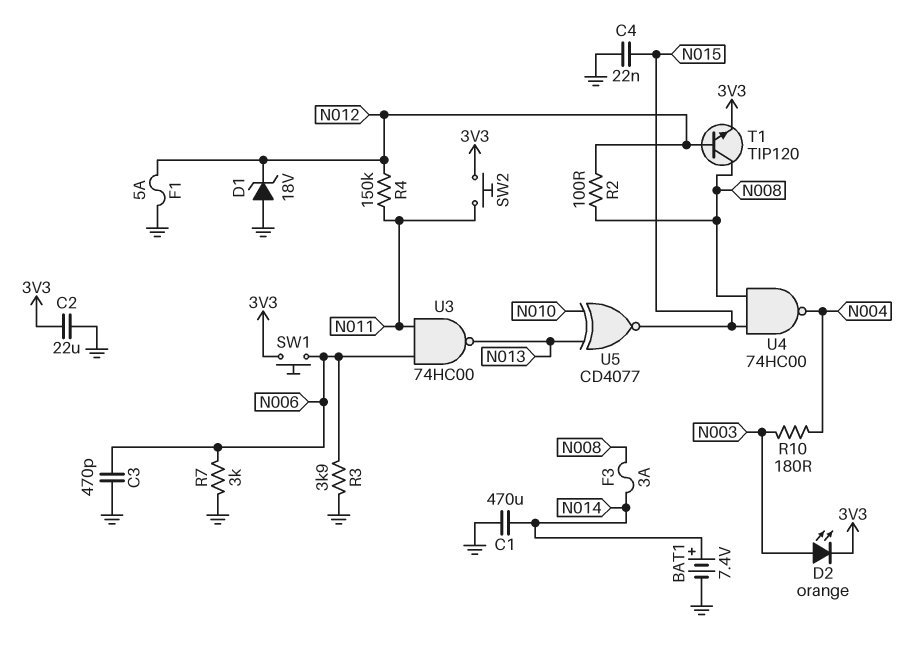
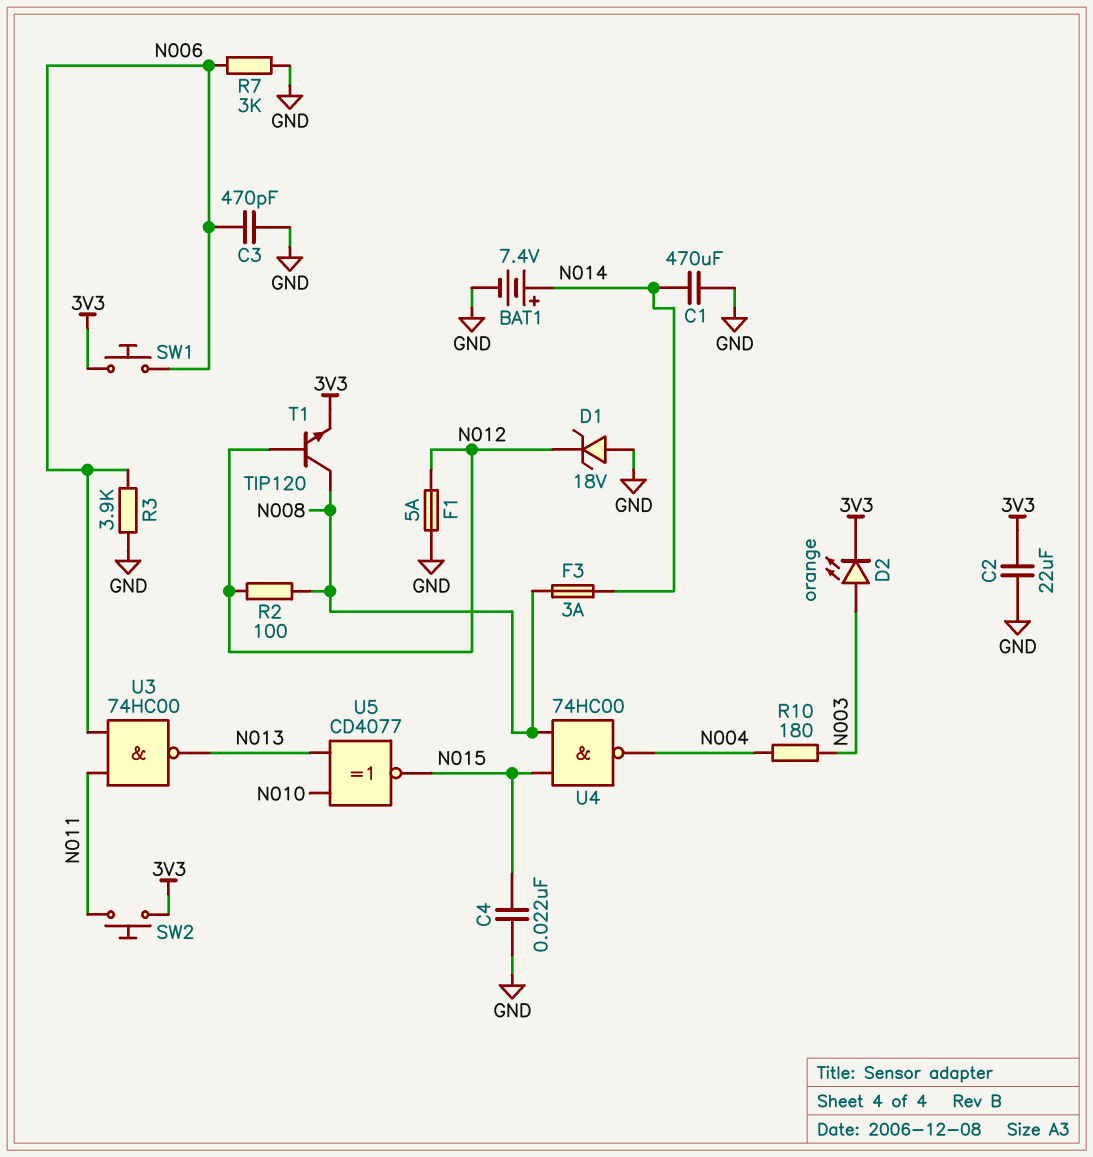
R4: 150k (N011, N012) -> none

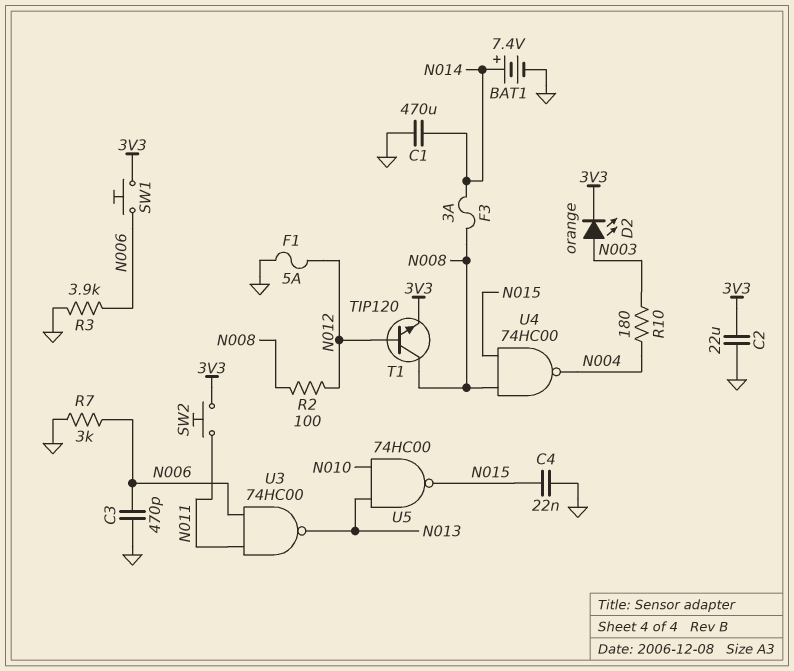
D1: zener 18V (A GND, K N012) -> none
U5: XNOR CD4077 (in N010, in N013, out N015) -> NAND 74HC00 (in N010, in N013, out N015)

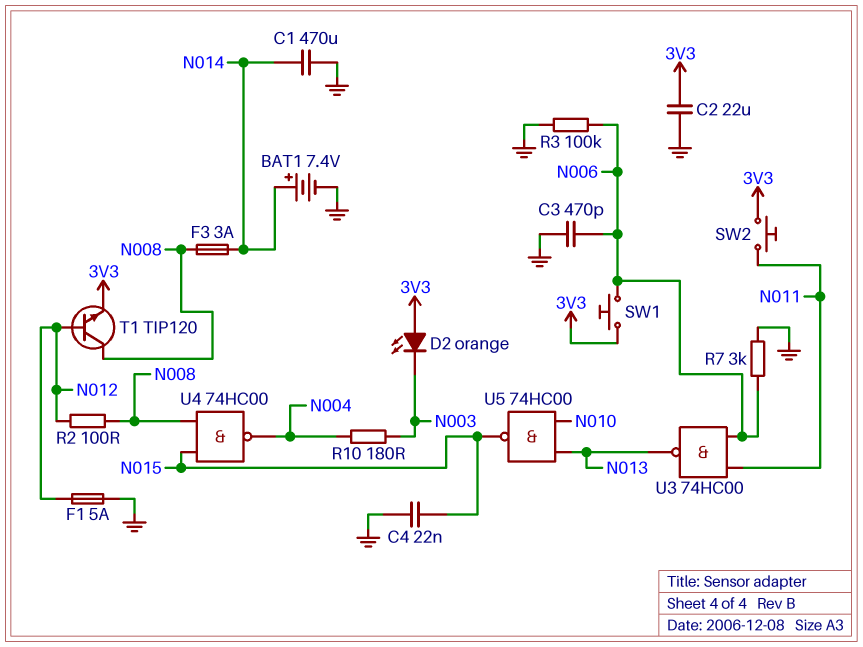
D2: LED orange (A N003, K 3V3) -> LED orange (A 3V3, K N003)
R3: 3.9k (GND, N006) -> 100k (GND, N006)

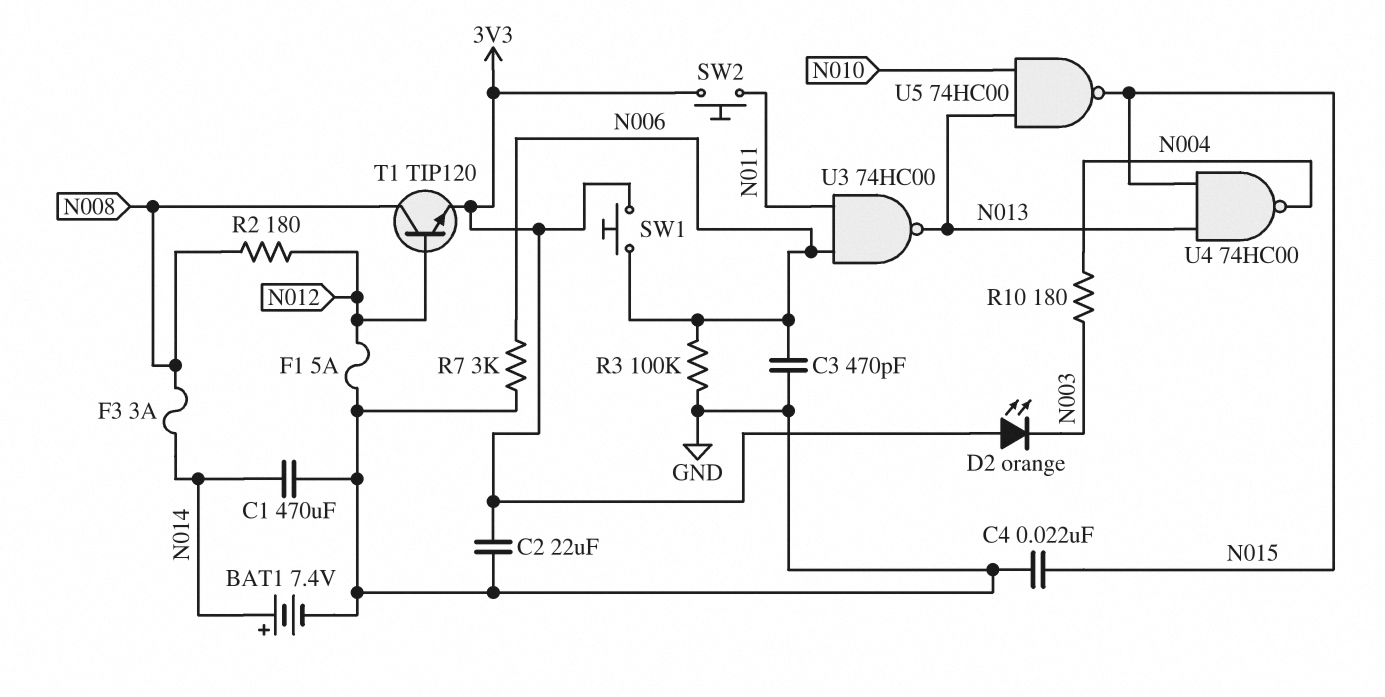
R2: 100 (N008, N012) -> 180 (N008, N012)
U4: NAND 74HC00 (in N008, in N015, out N004) -> NAND 74HC00 (in N013, in N015, out N004)

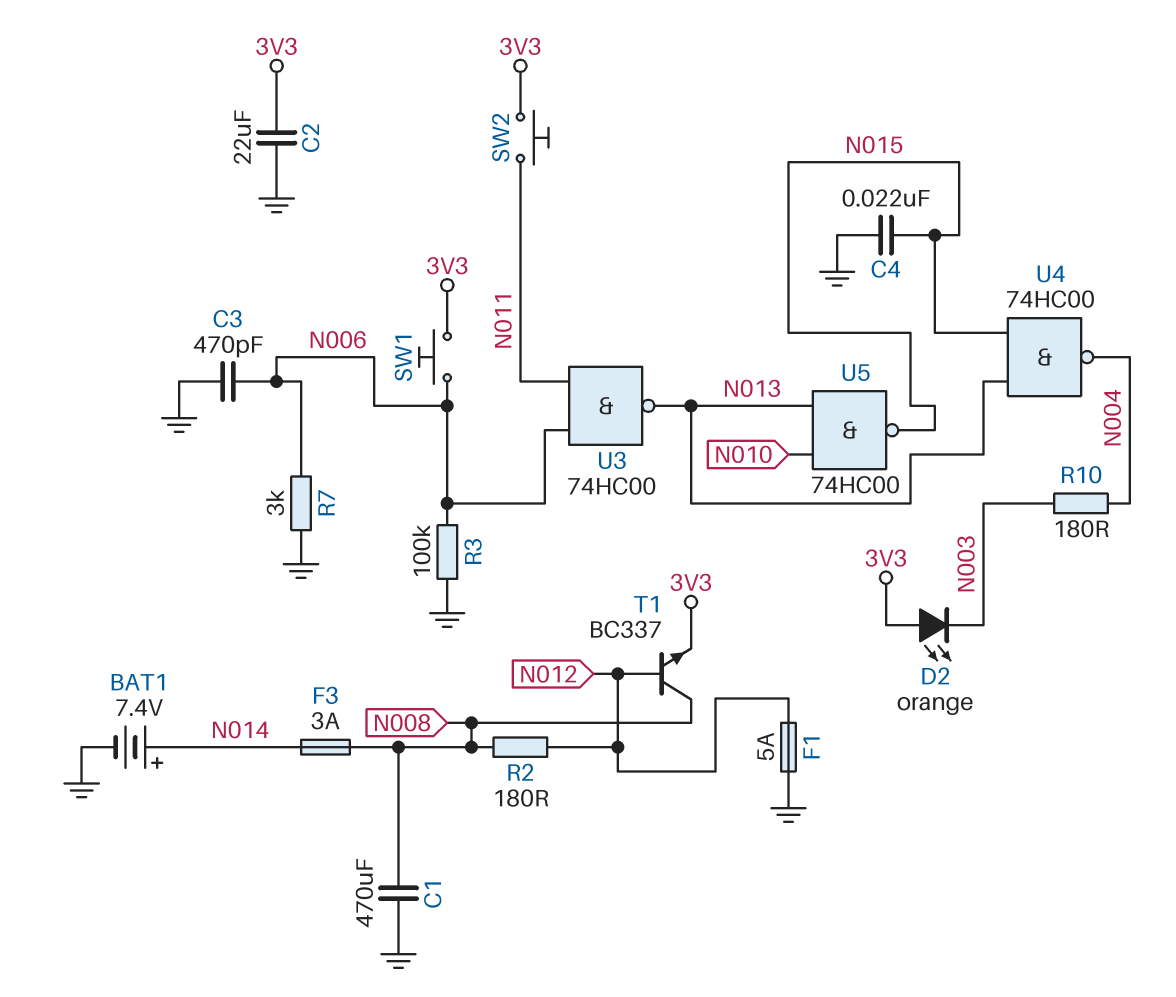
C1: 470uF (GND, N014) -> 470uF (GND, N008)
T1: NPN TIP120 (B N012, C N008, E 3V3) -> NPN BC337 (B N012, C N008, E 3V3)

